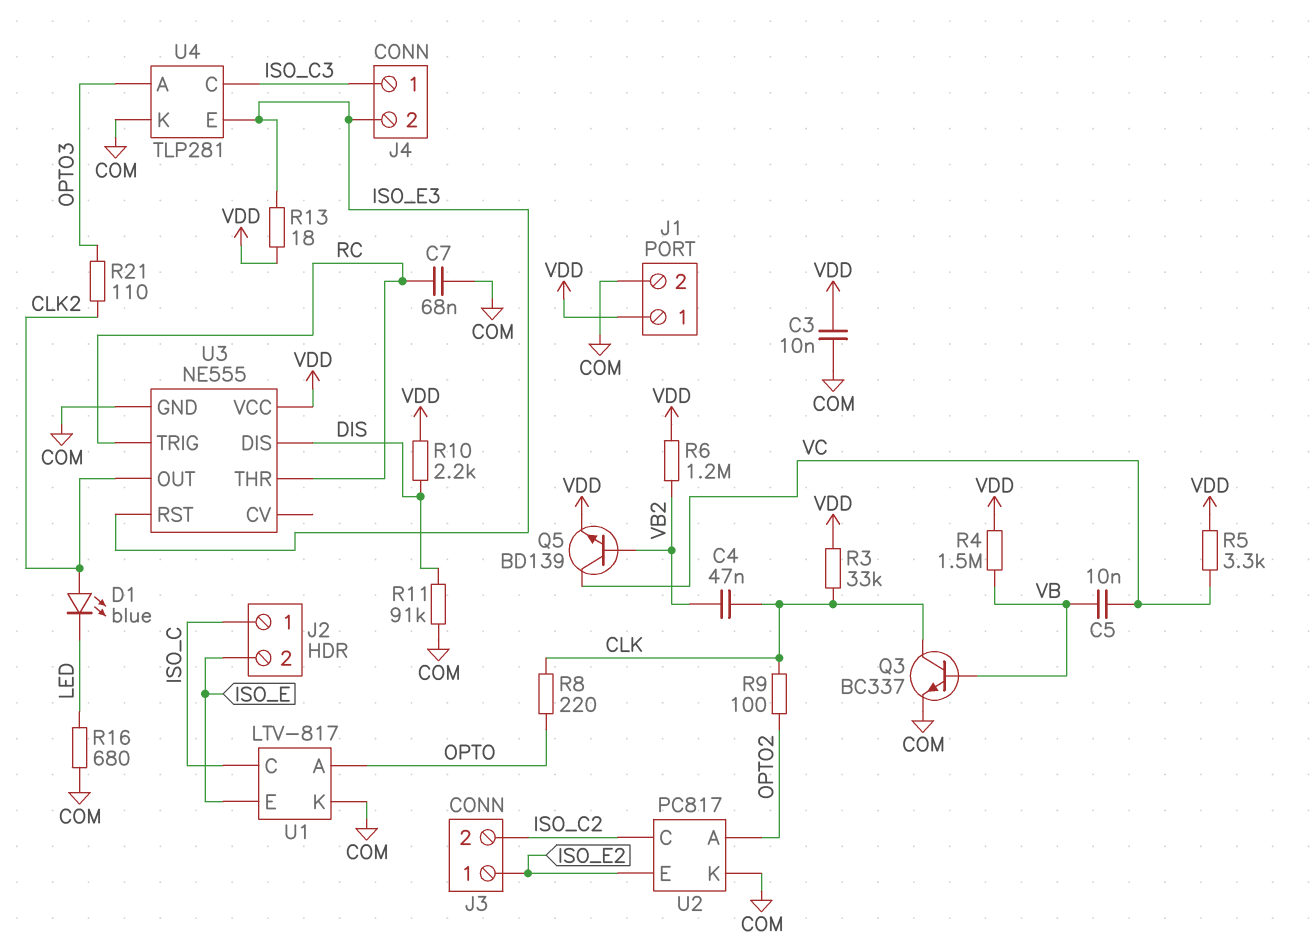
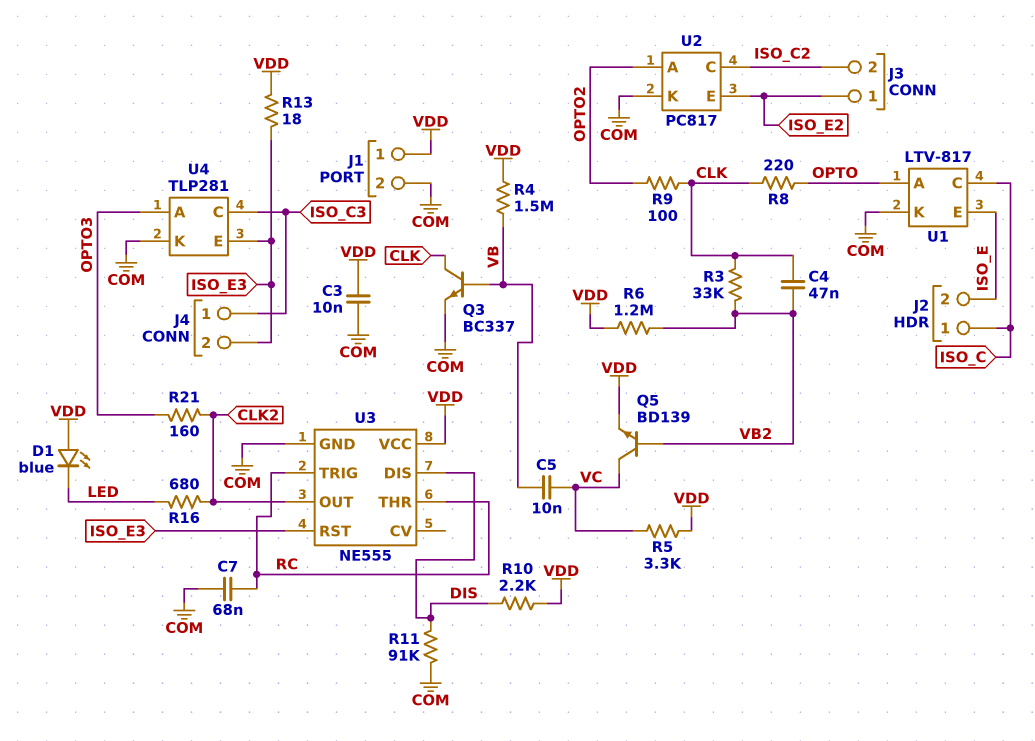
D1: LED blue (A CLK2, K LED) -> LED blue (A VDD, K LED)
R3: 33k (CLK, VDD) -> 33k (CLK, VB2)
R16: 680 (COM, LED) -> 680 (CLK2, LED)
R21: 110 (CLK2, OPTO3) -> 160 (CLK2, OPTO3)

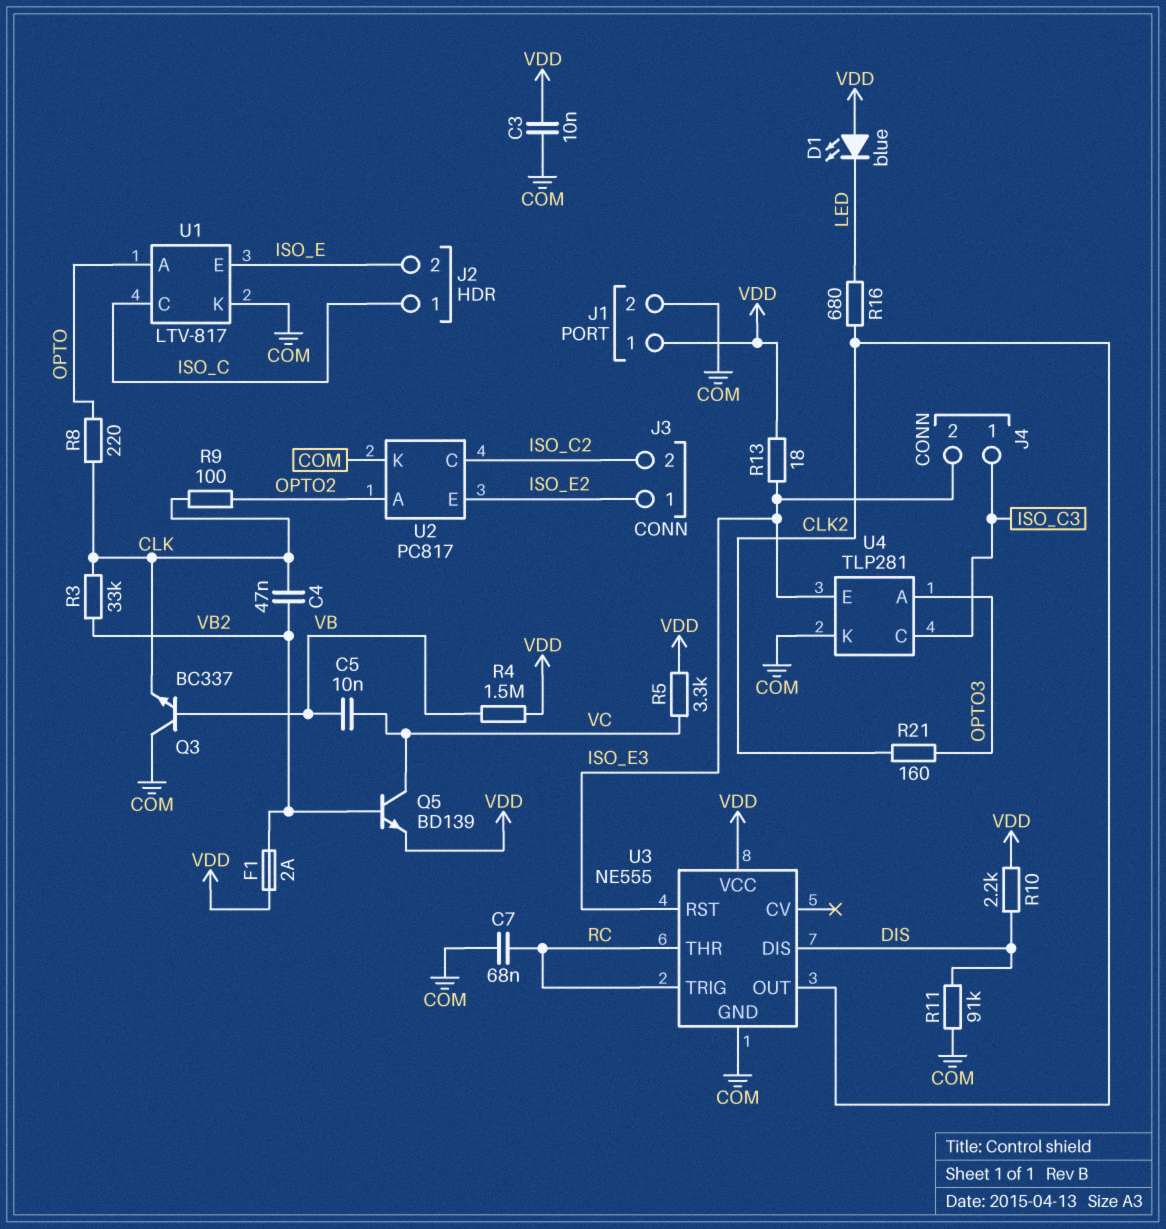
F1: none -> 2A (VB2, VDD)
Q3: NPN BC337 (B VB, C CLK, E COM) -> NPN BC337 (B VB, C COM, E CLK)
R6: 1.2M (VB2, VDD) -> none

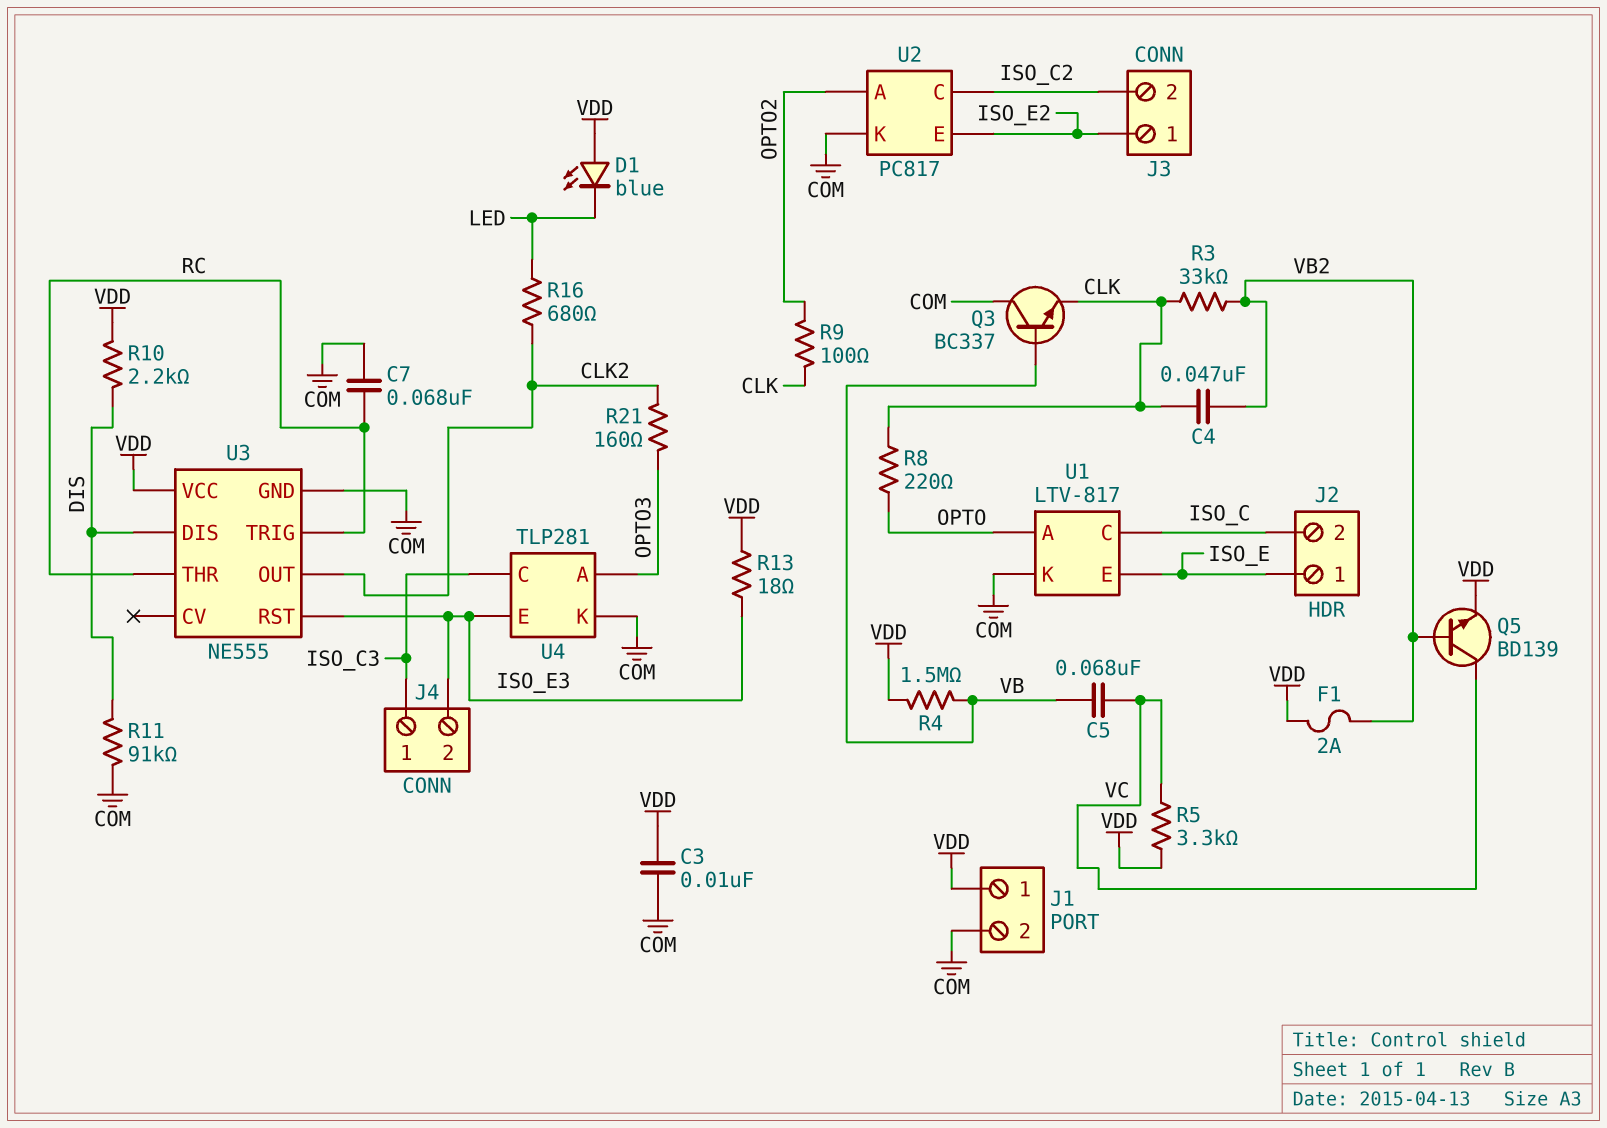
C5: 10nF (VB, VC) -> 68nF (VB, VC)
J2 pin 1: ISO_C -> ISO_E
J2 pin 2: ISO_E -> ISO_C

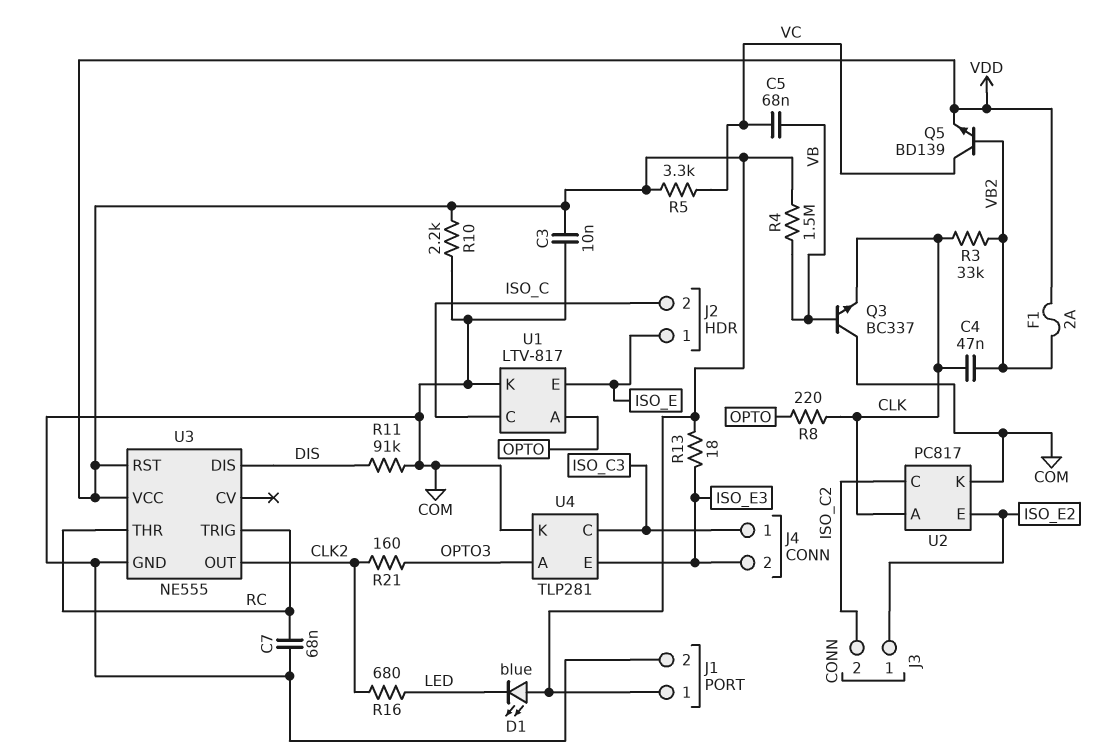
R9: 100 (CLK, OPTO2) -> none
R10: 2.2k (DIS, VDD) -> 2.2k (COM, VDD)
U2 pin A: OPTO2 -> CLK
U3 pin RST: ISO_E3 -> VDD

